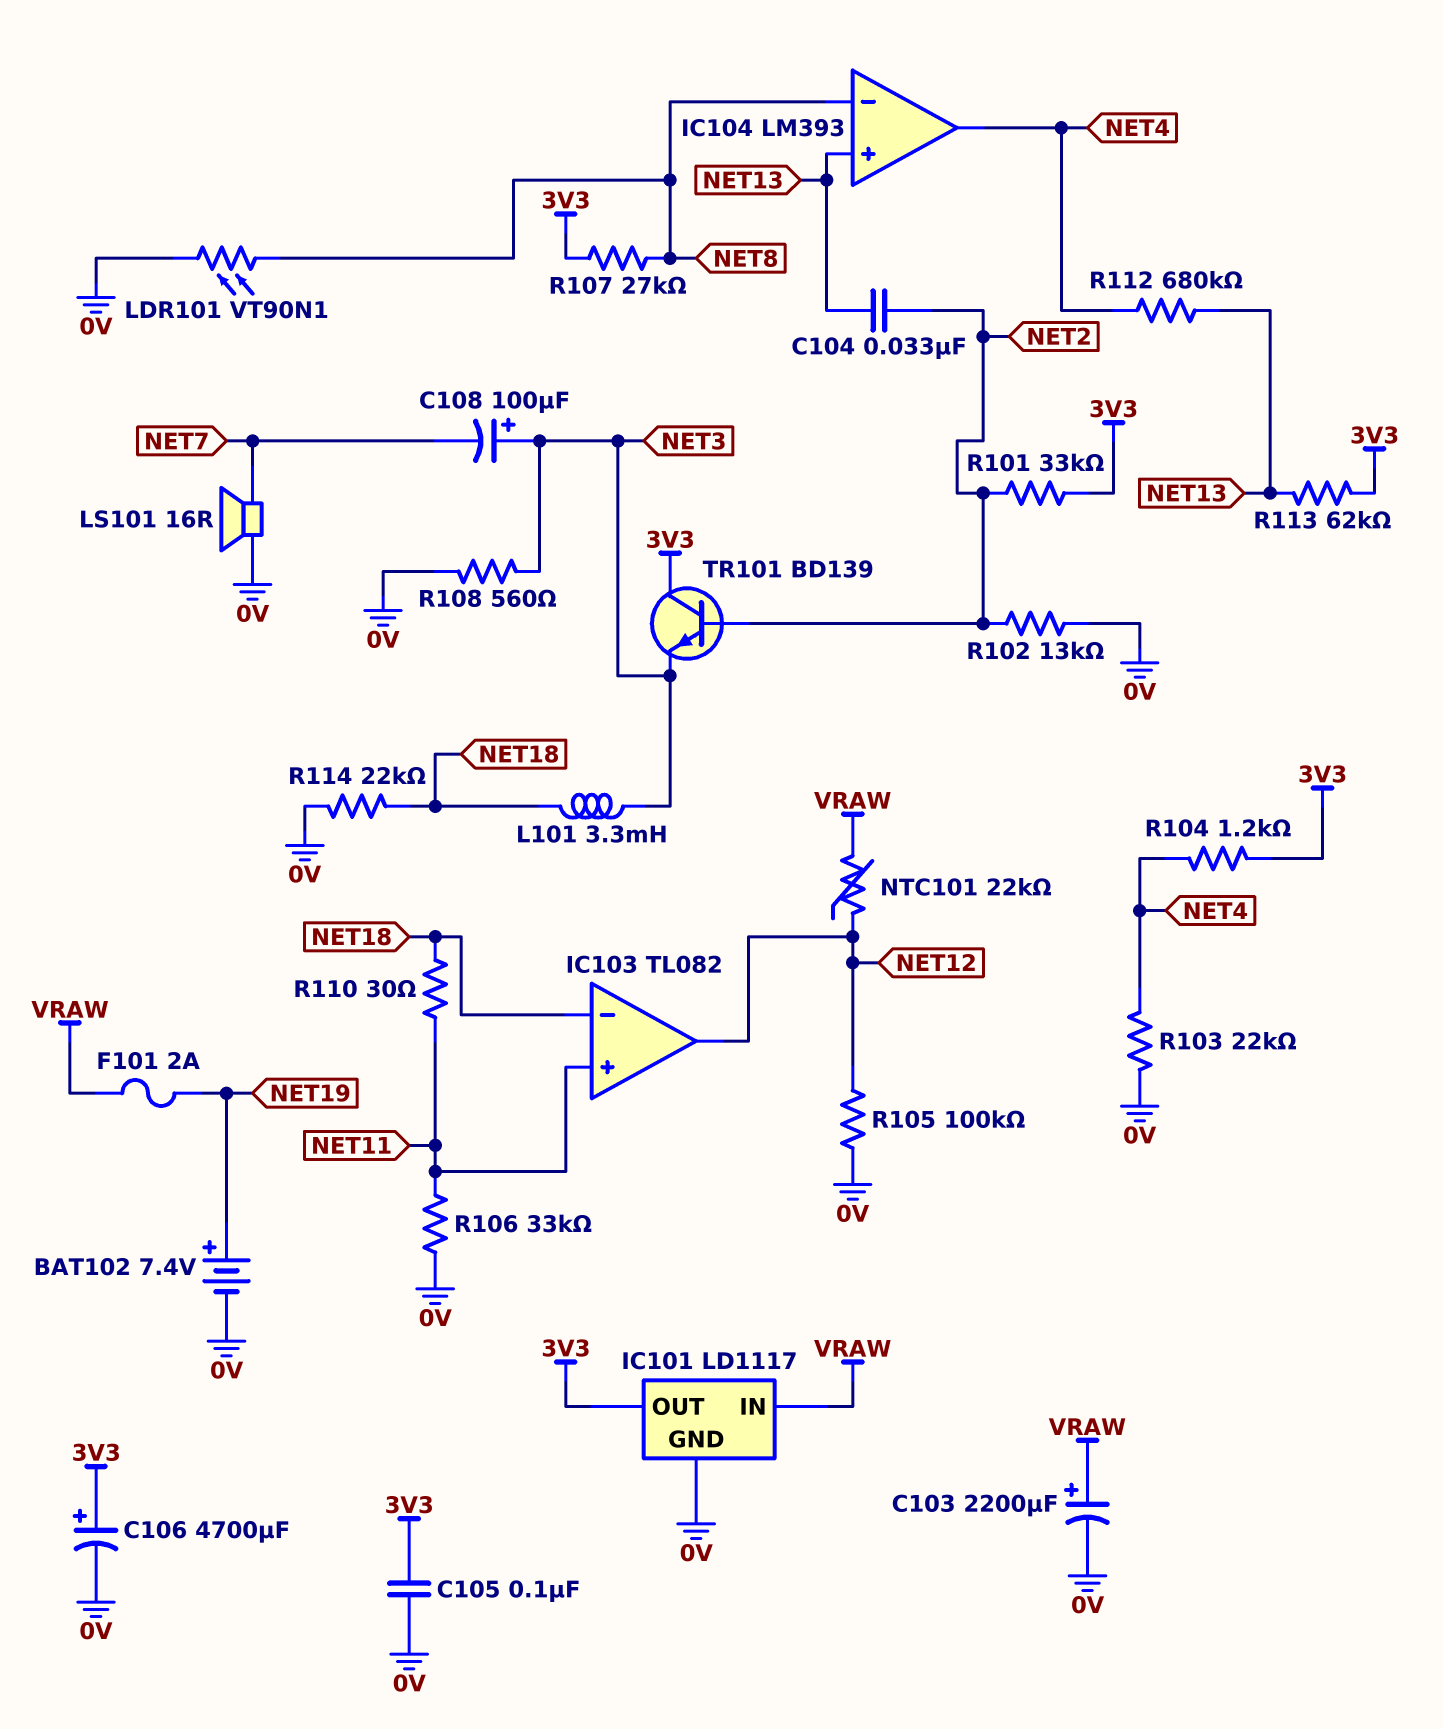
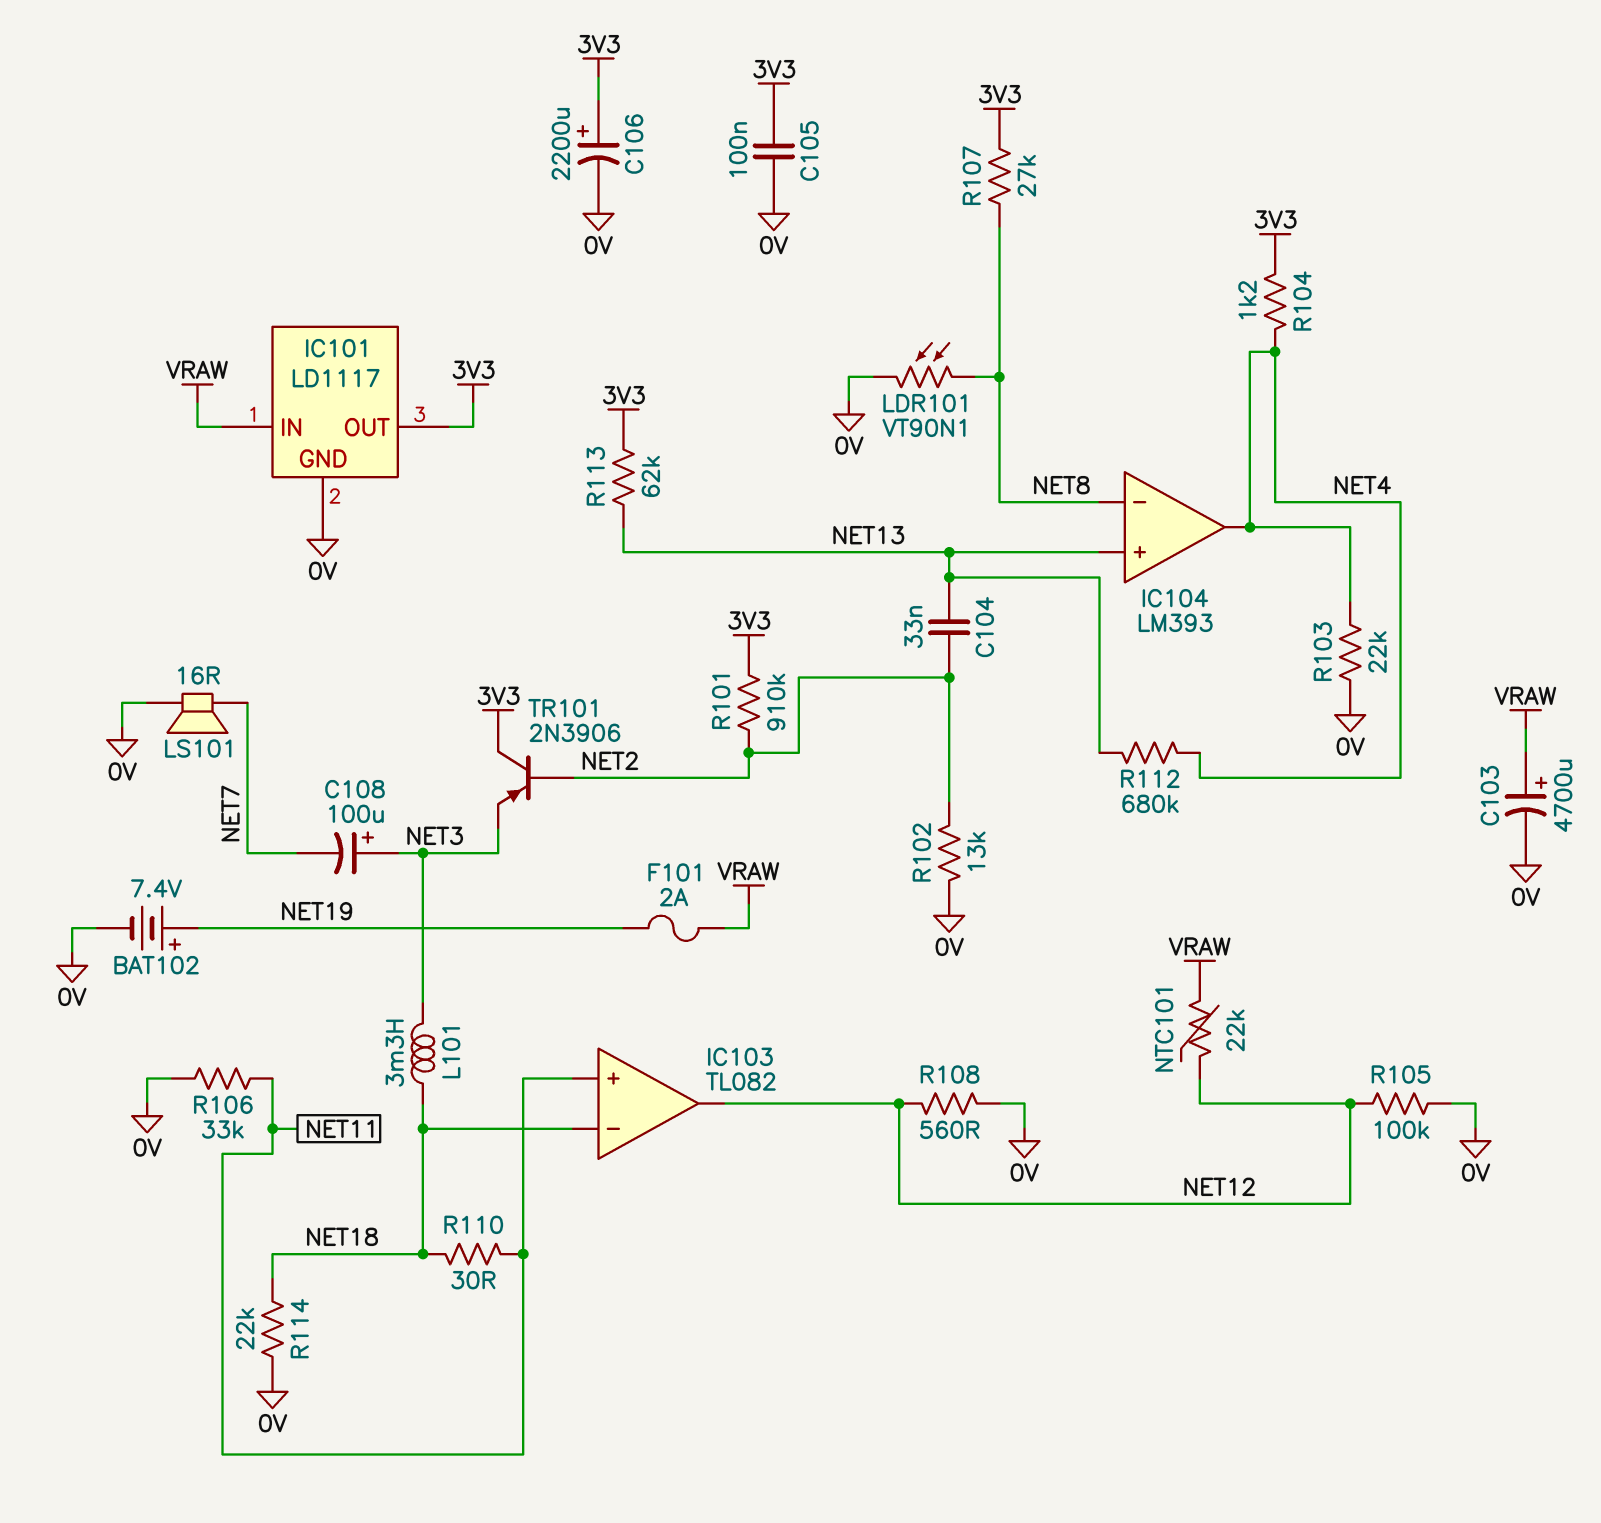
C103: 2200uF (plus VRAW, minus 0V) -> 4700uF (plus VRAW, minus 0V)
C106: 4700uF (plus 3V3, minus 0V) -> 2200uF (plus 3V3, minus 0V)
R101: 33k (3V3, NET2) -> 910k (3V3, NET2)
R108: 560 (0V, NET3) -> 560 (0V, NET12)
TR101: NPN BD139 (B NET2, C 3V3, E NET3) -> PNP 2N3906 (B NET2, C 3V3, E NET3)

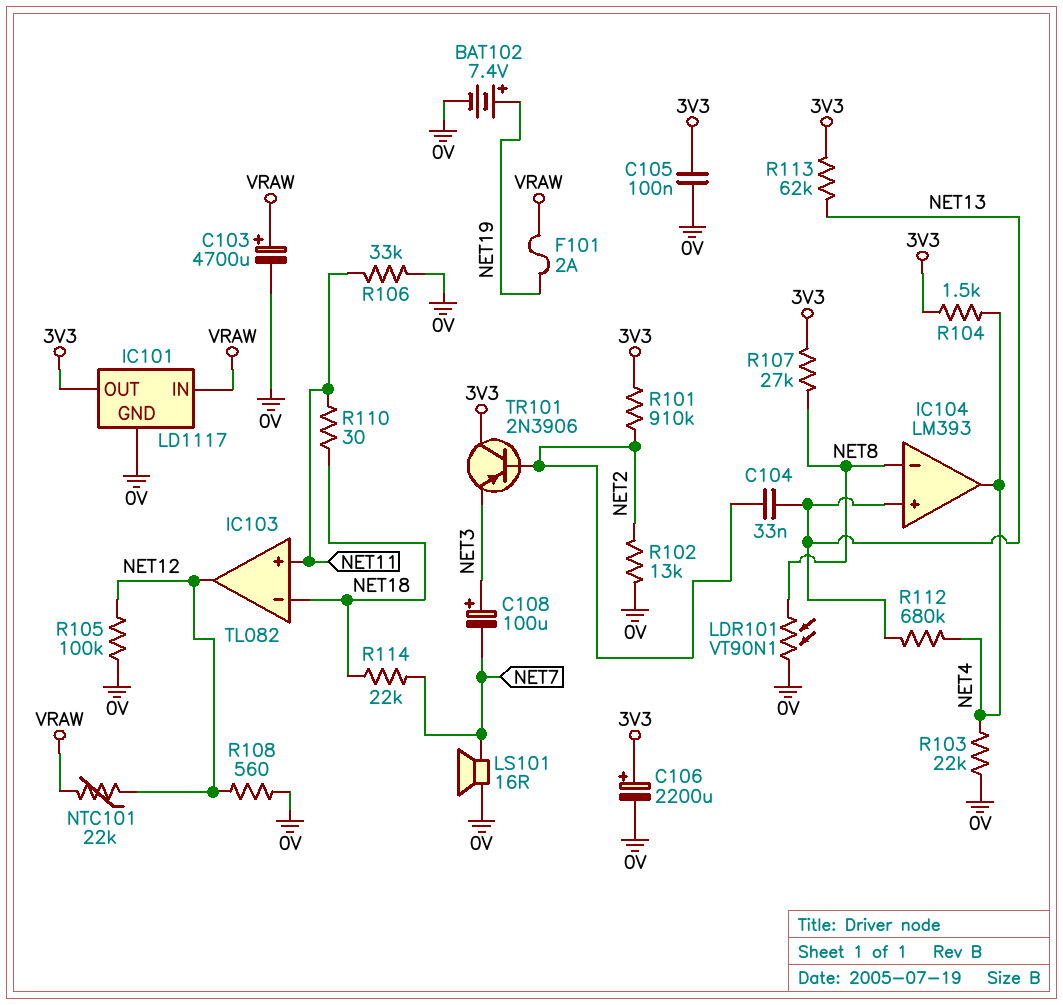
L101: 3.3mH (NET3, NET18) -> none
R104: 1.2k (3V3, NET4) -> 1.5k (3V3, NET4)
R114: 22k (0V, NET18) -> 22k (NET7, NET18)

